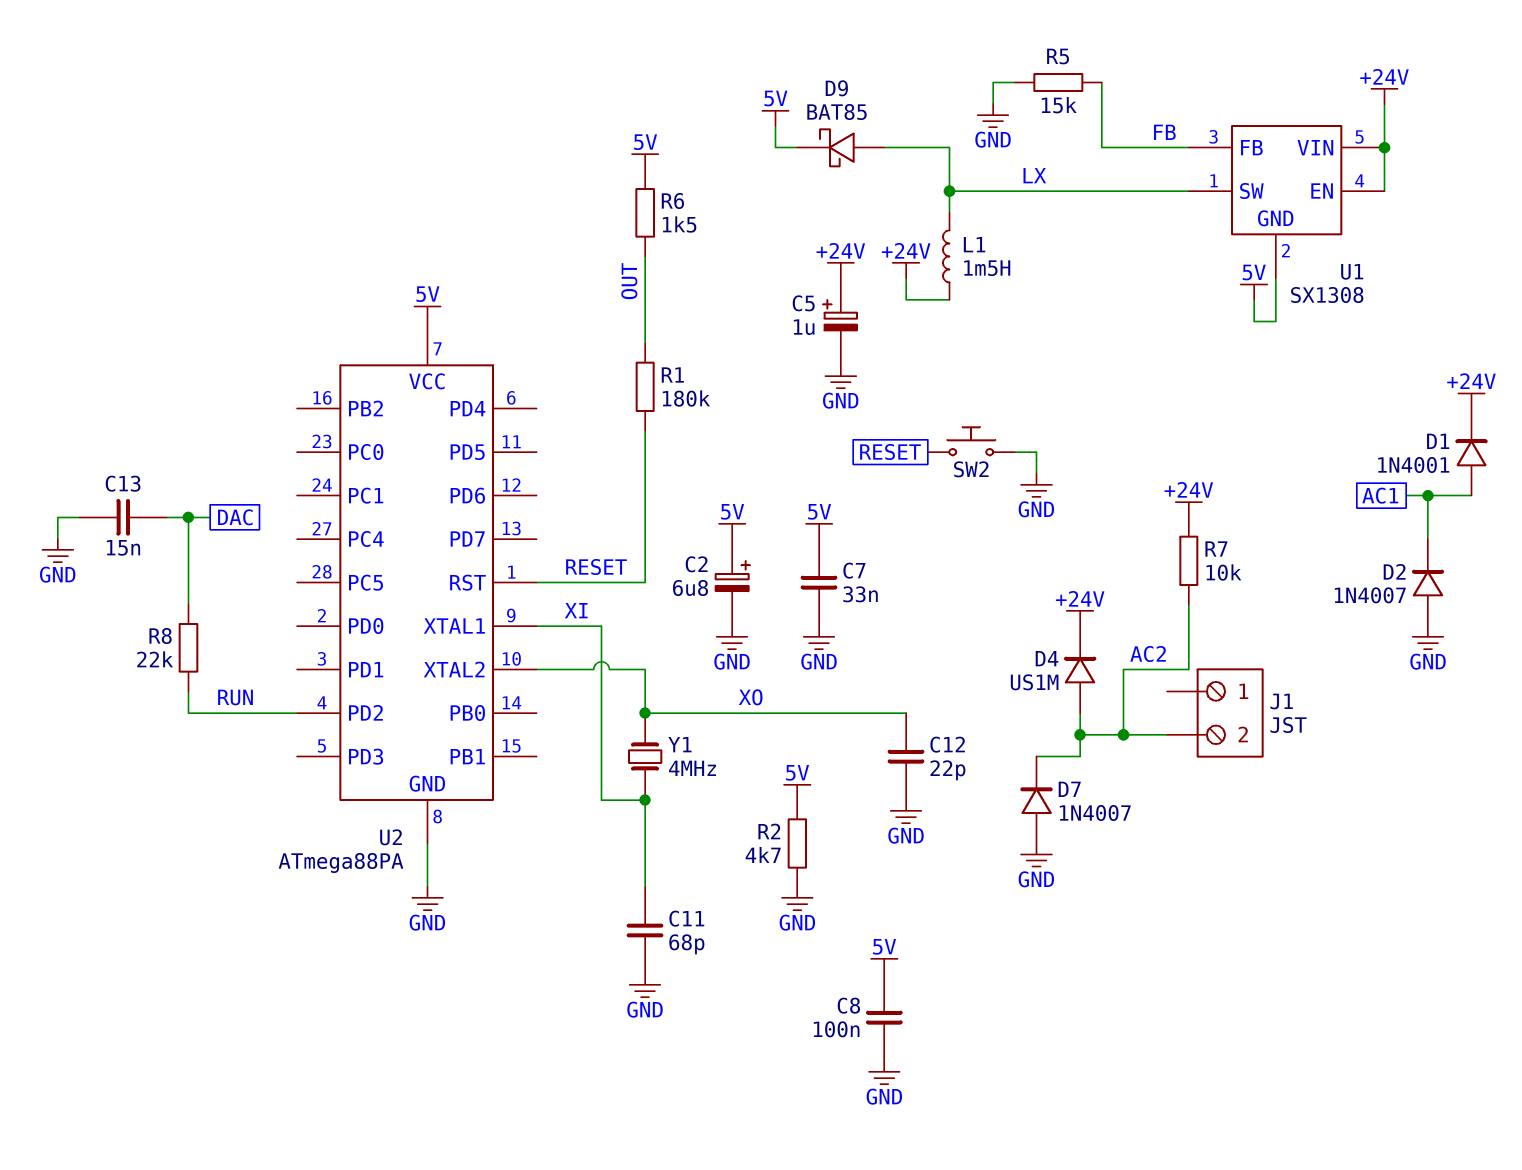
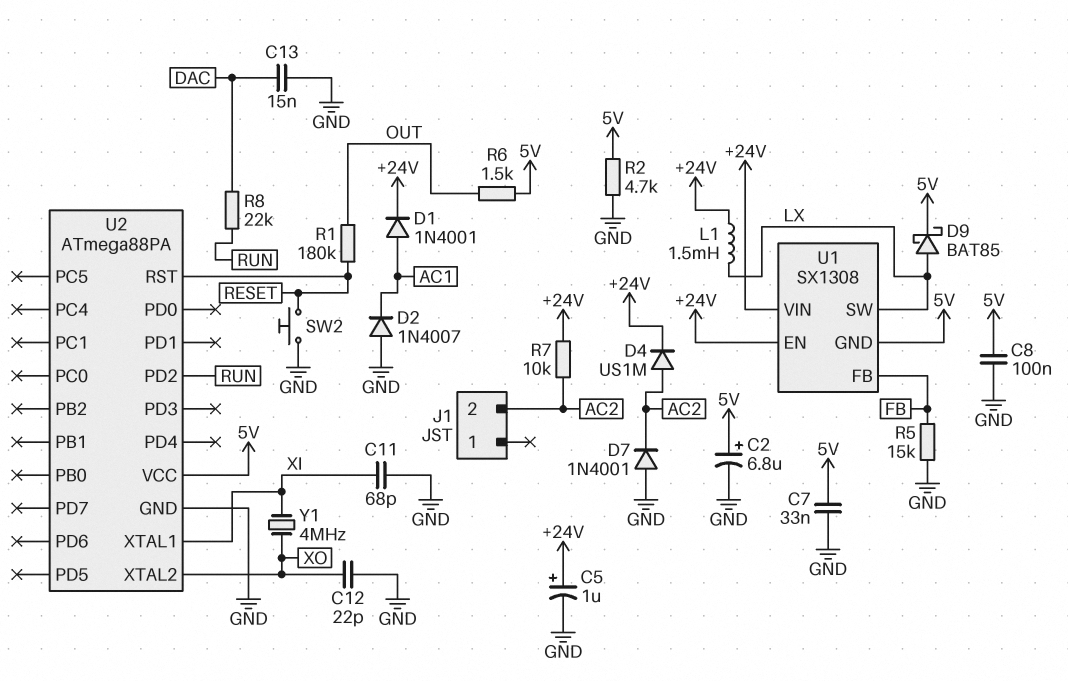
D7: diode 1N4007 (A GND, K AC2) -> diode 1N4001 (A GND, K AC2)

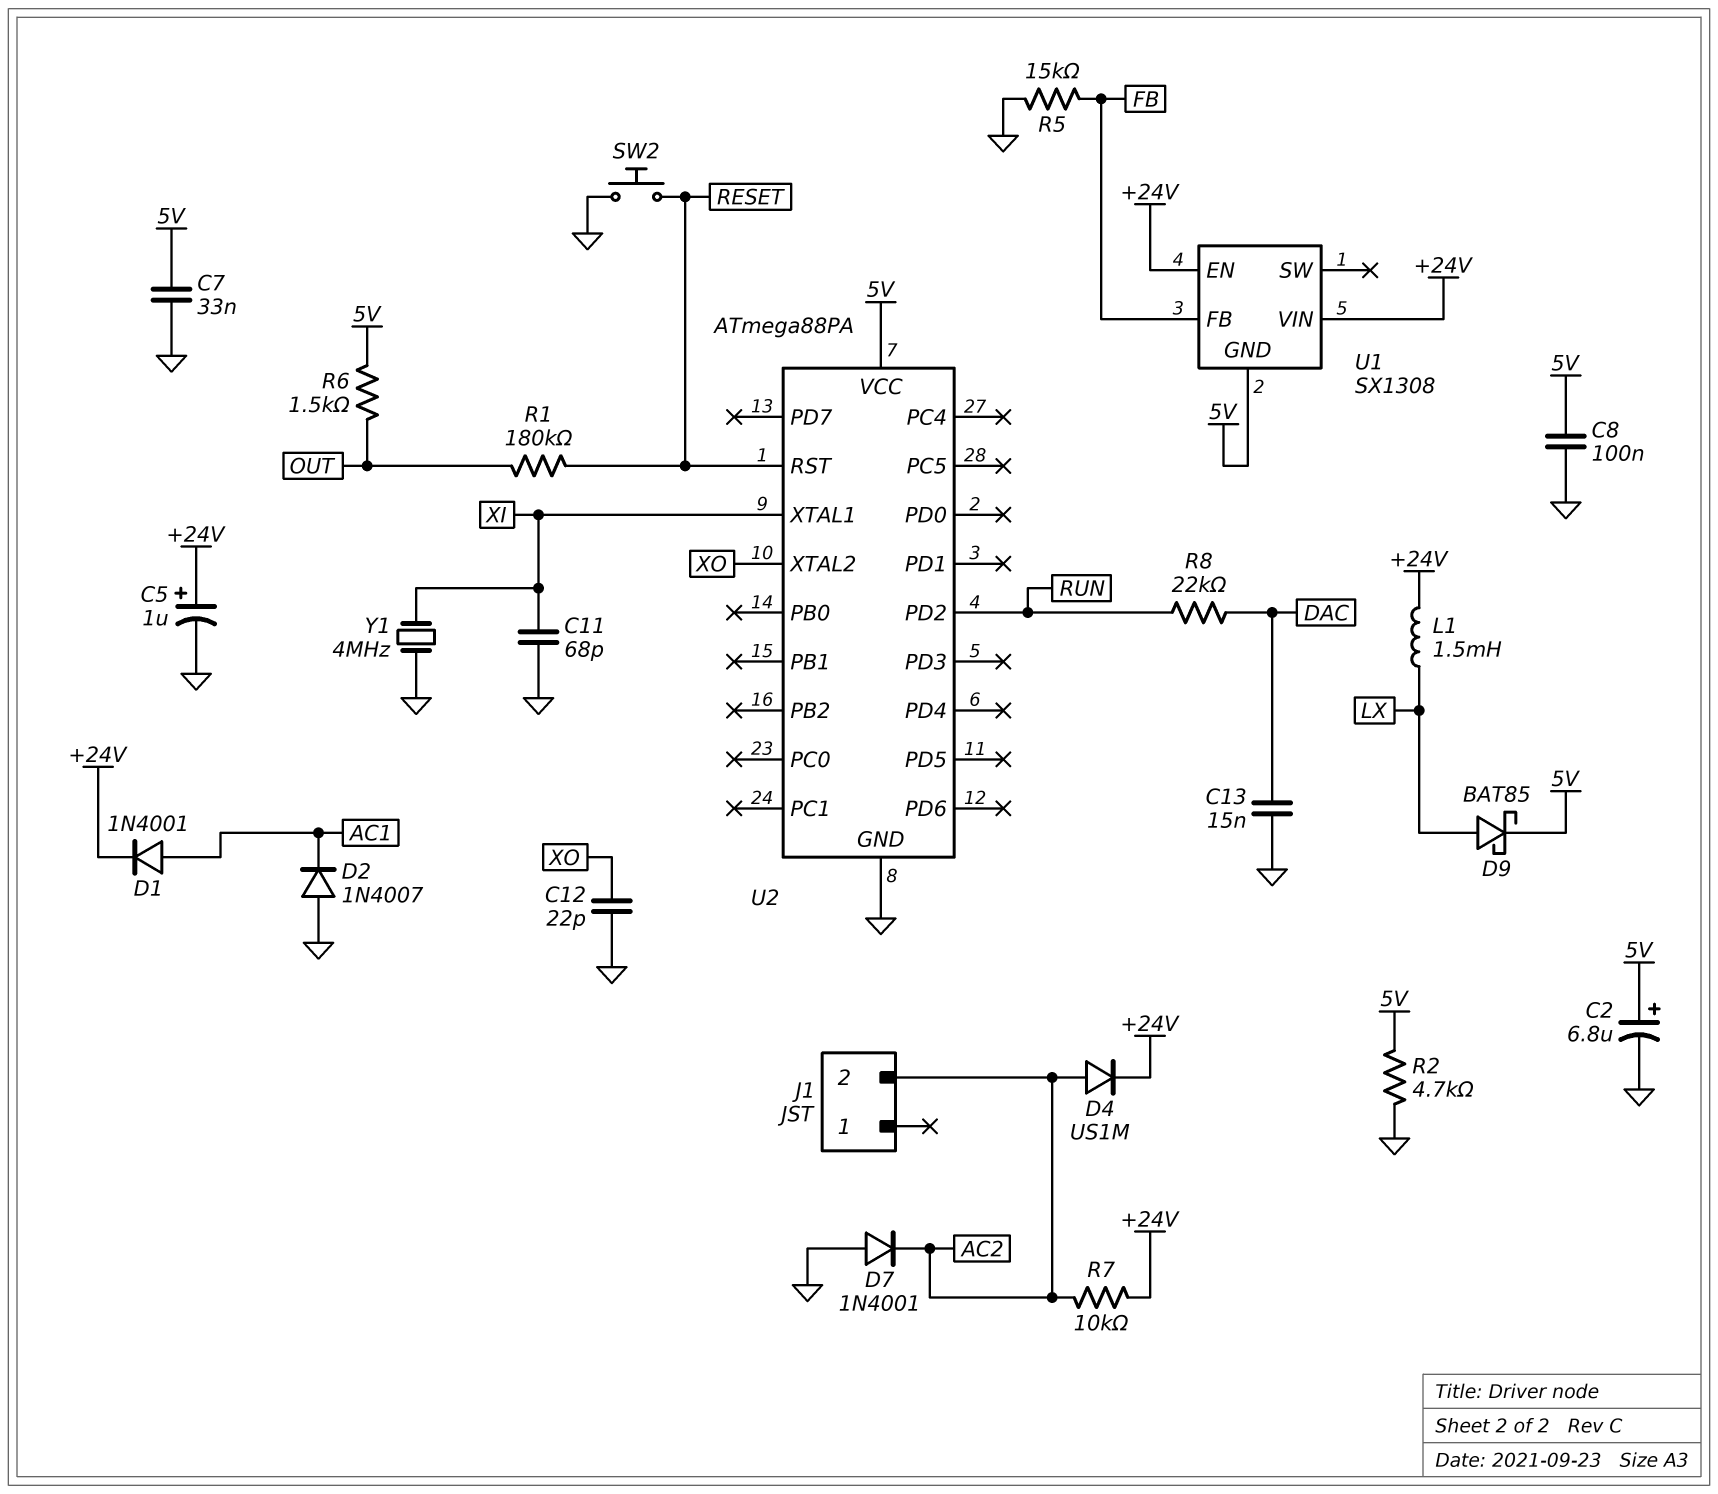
U1 pin SW: LX -> none
Y1: 4MHz (XI, XO) -> 4MHz (GND, XI)

